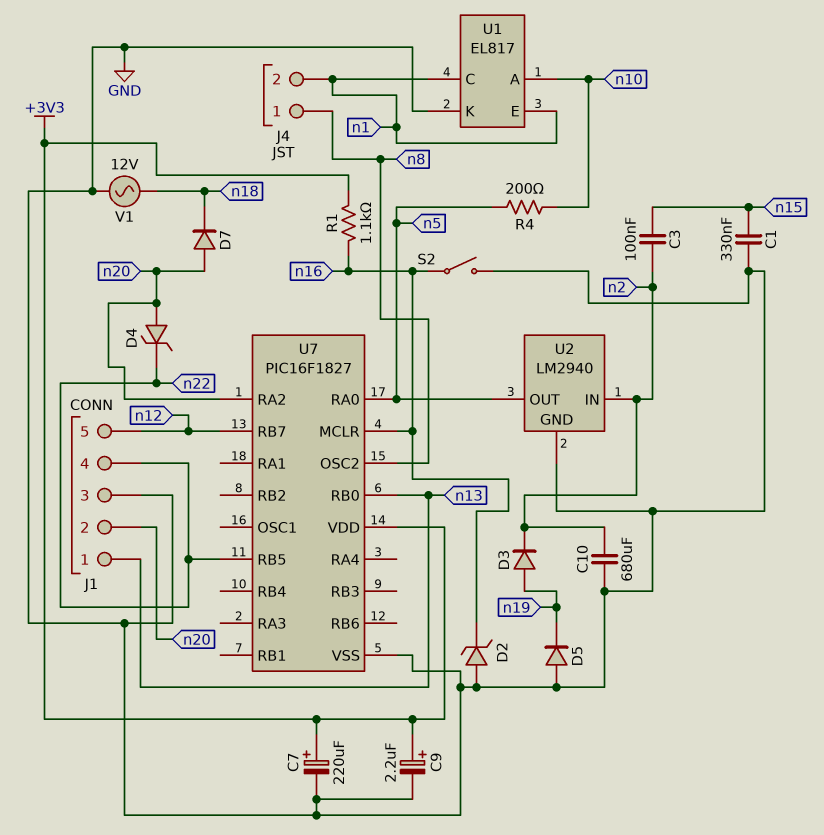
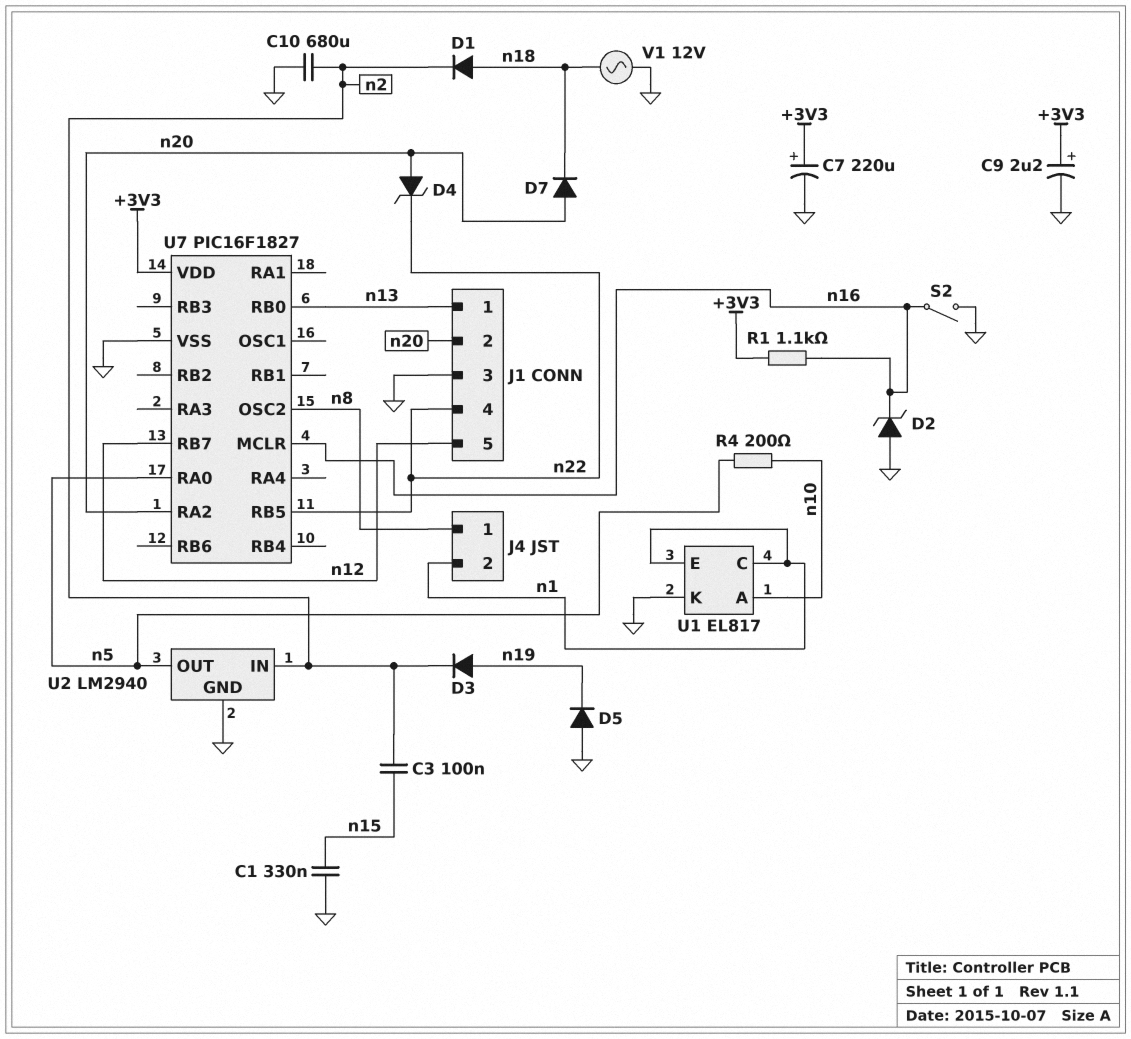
D1: none -> diode (A n18, K n2)

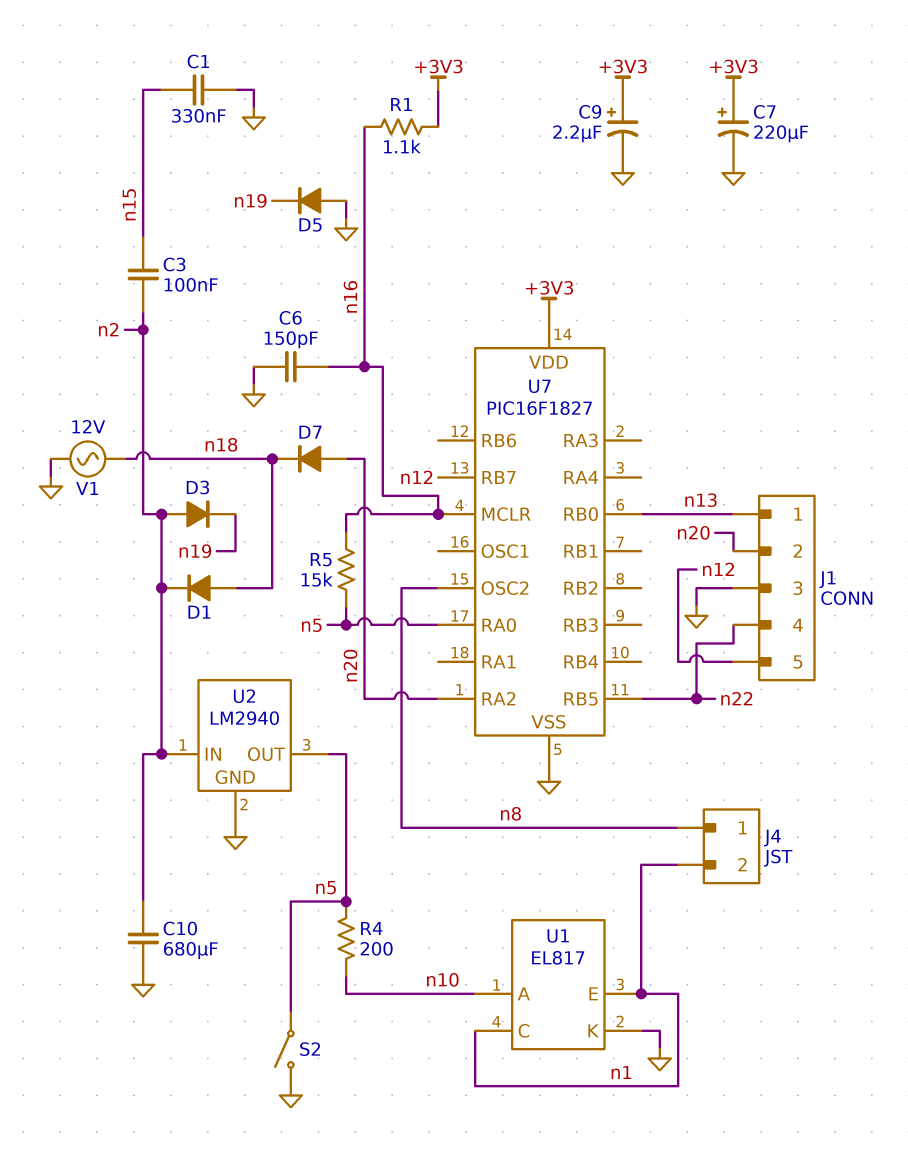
C6: none -> 150pF (GND, n16)
D2: zener (A GND, K n16) -> none
D3: diode (A n19, K n2) -> diode (A n2, K n19)
D4: zener (A n20, K n22) -> none
R5: none -> 15k (n5, n16)
S2: switch (GND, n16) -> switch (GND, n5)

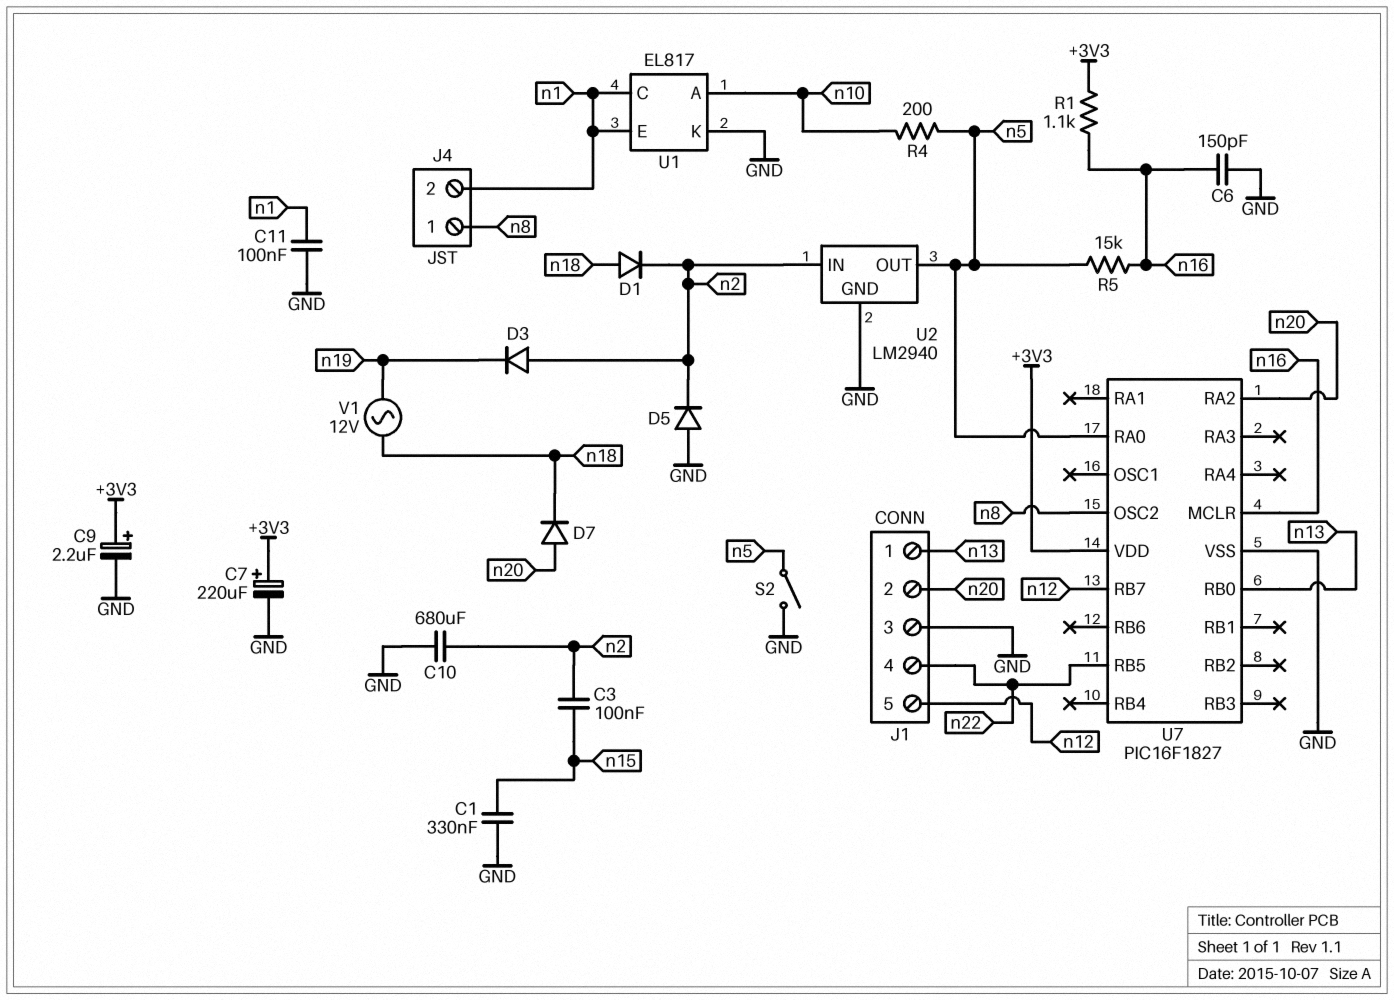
C11: none -> 100nF (GND, n1)
D5: diode (A GND, K n19) -> diode (A GND, K n2)
V1: AC 12V (GND, n18) -> AC 12V (n18, n19)

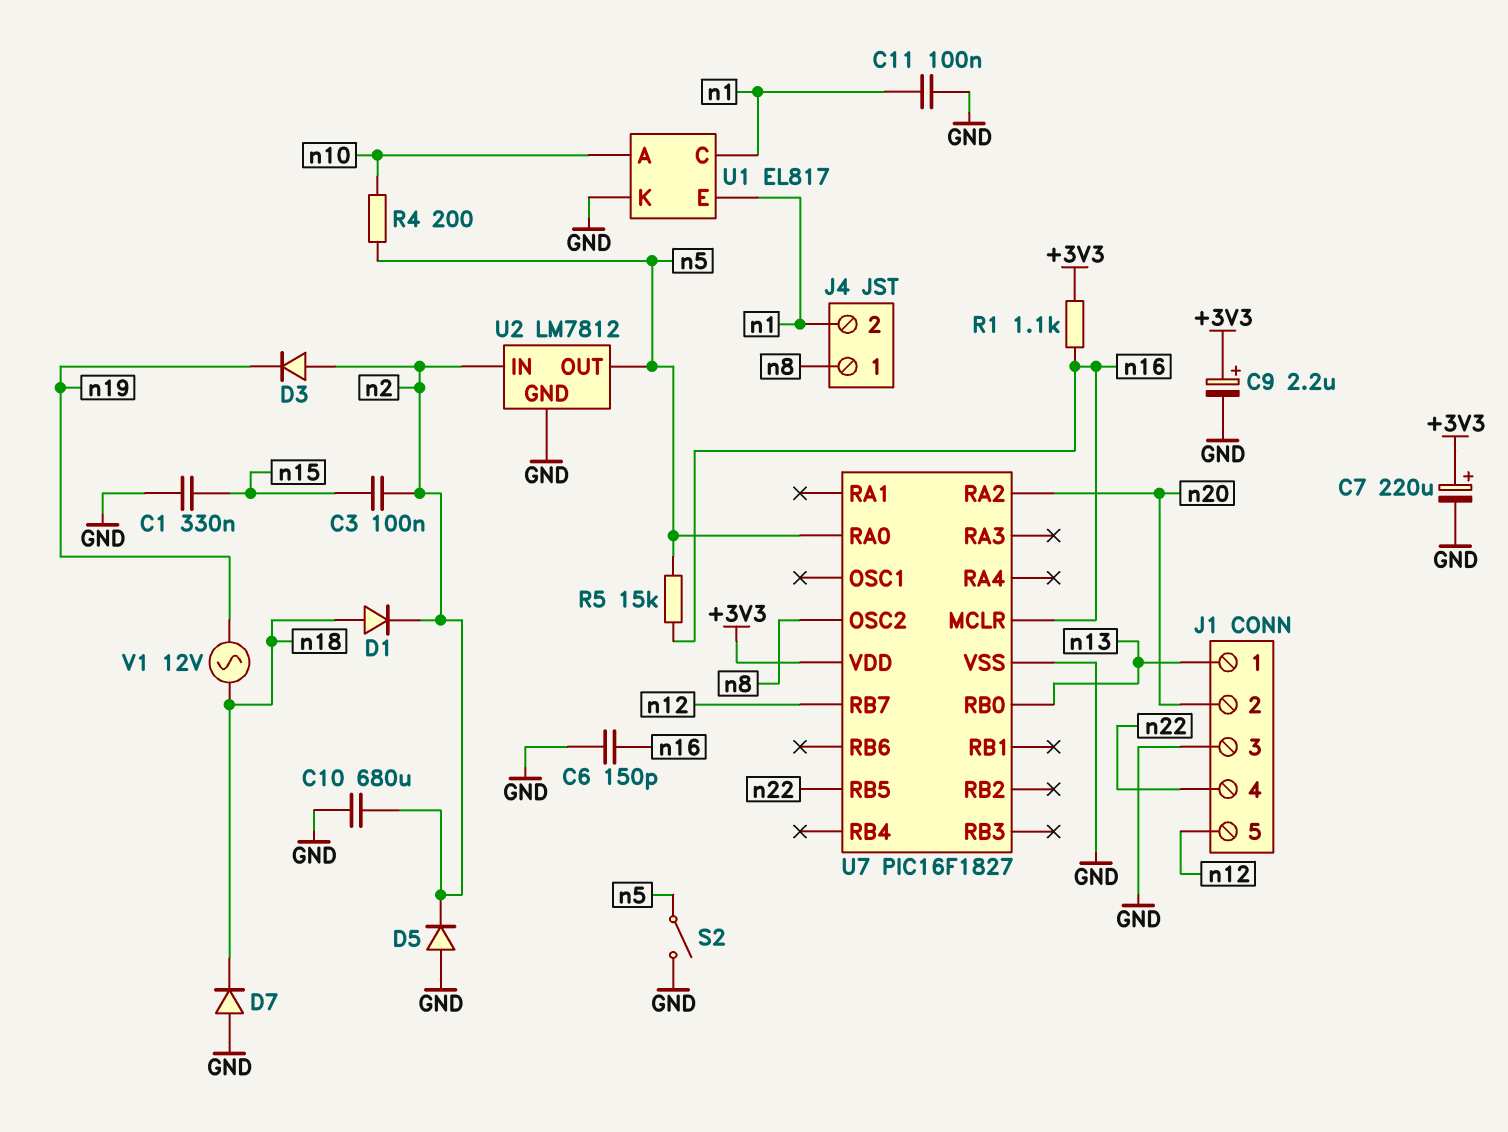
D7: diode (A n20, K n18) -> diode (A GND, K n18)
U2: LM2940 -> LM7812

